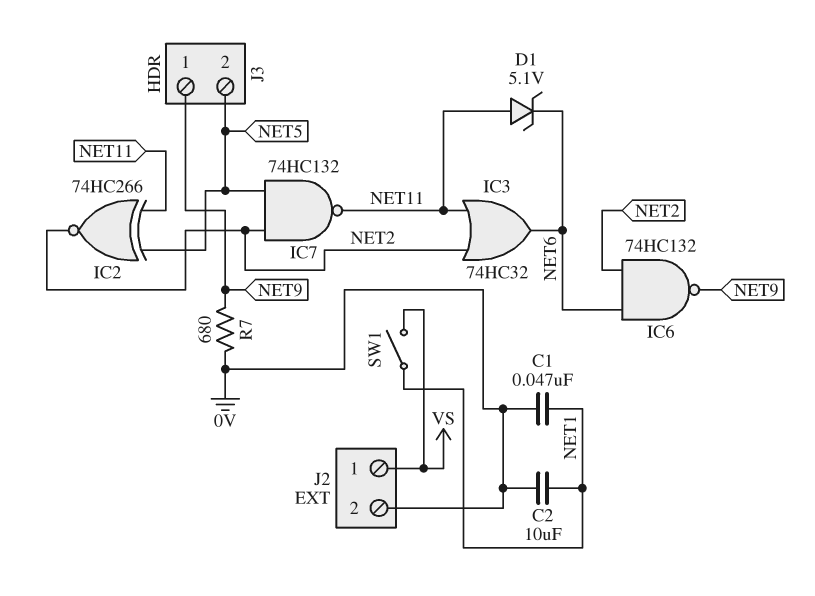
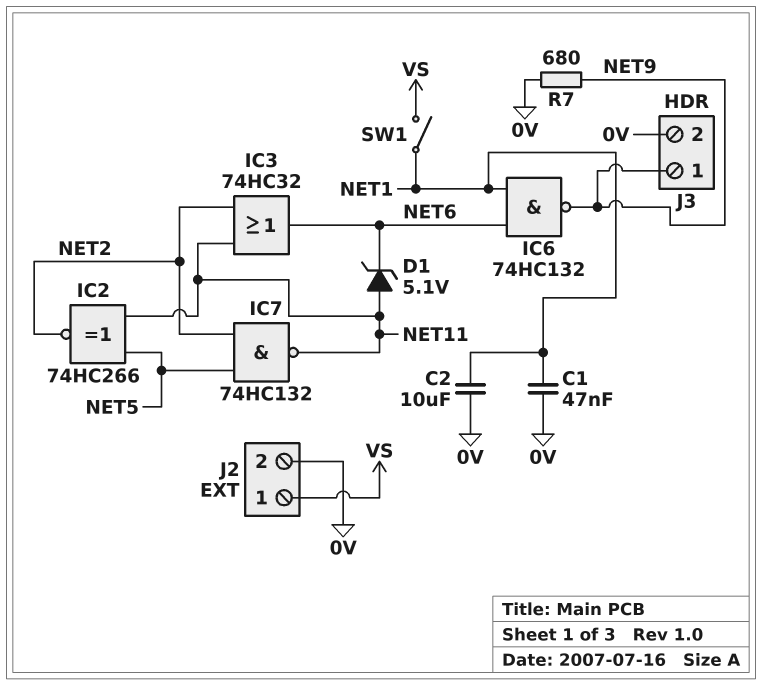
IC6: NAND 74HC132 (in NET2, in NET6, out NET9) -> NAND 74HC132 (in NET1, in NET6, out NET9)
J3 pin 2: NET5 -> 0V

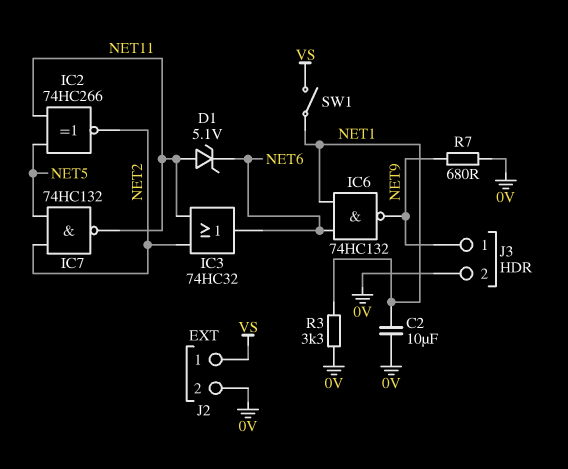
C1: 47nF (0V, NET1) -> none
R3: none -> 3.3k (0V, NET1)

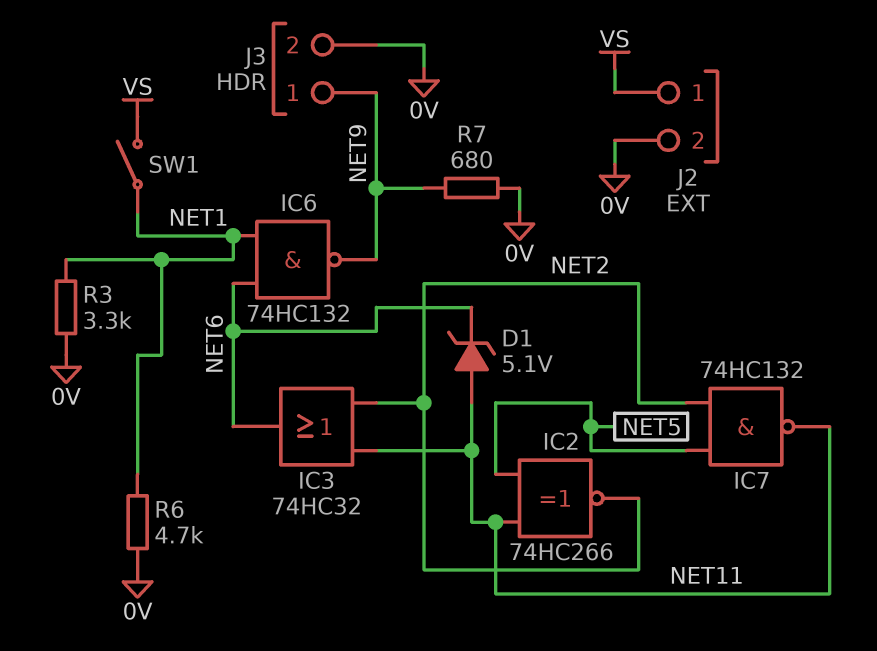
C2: 10uF (0V, NET1) -> none
R6: none -> 4.7k (0V, NET1)

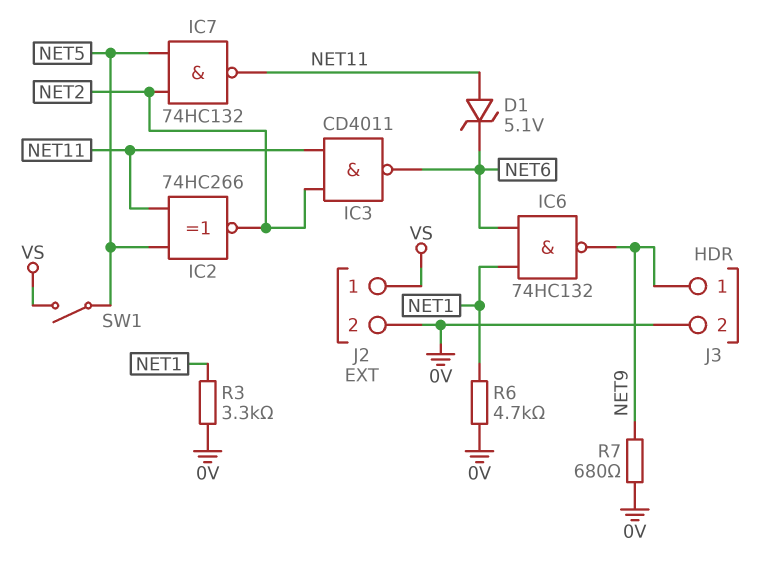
IC3: OR 74HC32 (in NET2, in NET11, out NET6) -> NAND CD4011 (in NET2, in NET11, out NET6)
SW1: switch (NET1, VS) -> switch (NET5, VS)

